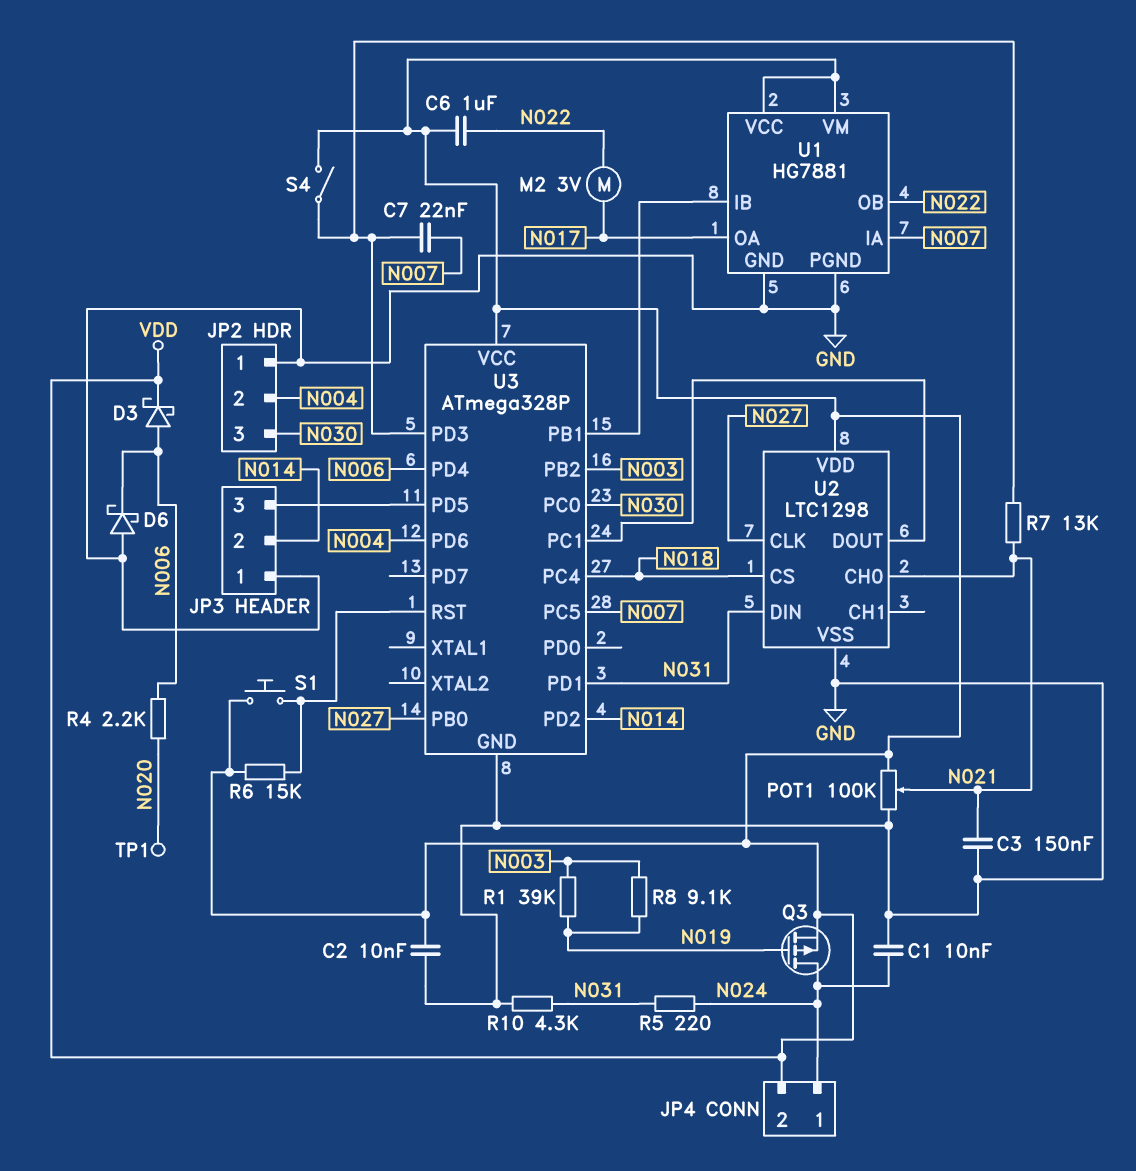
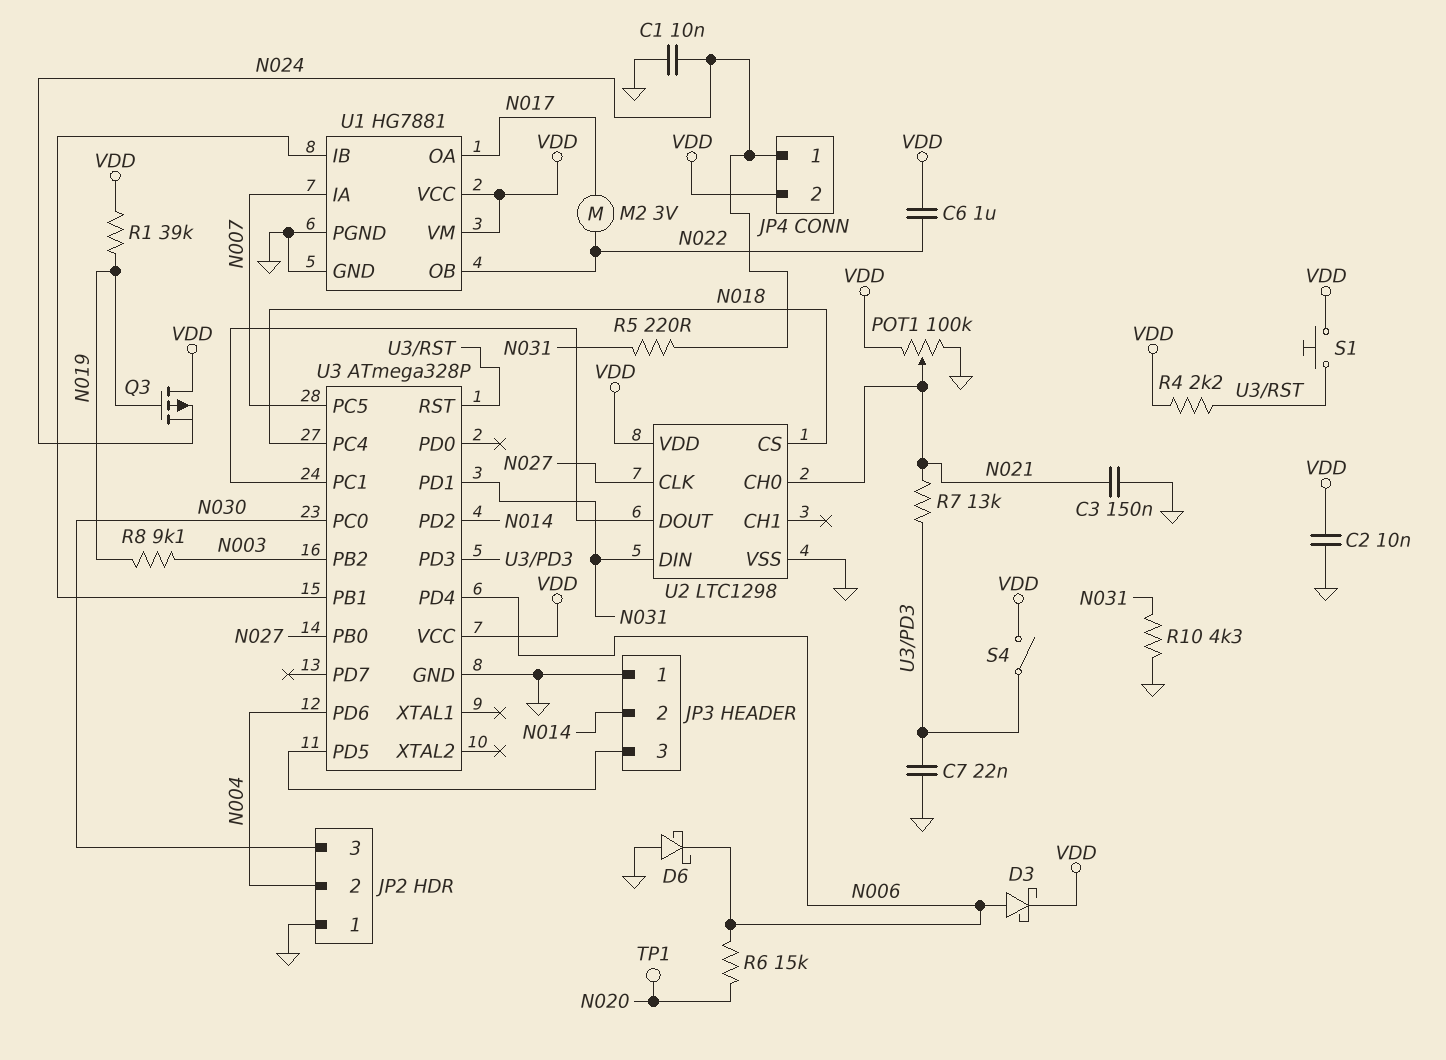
C7: 22nF (N007, U3/PD3) -> 22nF (GND, U3/PD3)
Q3: PMOS (G N019, D N024, S VDD) -> PMOS (G N019, D VDD, S N024)
R1: 39k (N003, N019) -> 39k (N019, VDD)
R4: 2.2k (N006, N020) -> 2.2k (U3/RST, VDD)
R6: 15k (U3/RST, VDD) -> 15k (N006, N020)

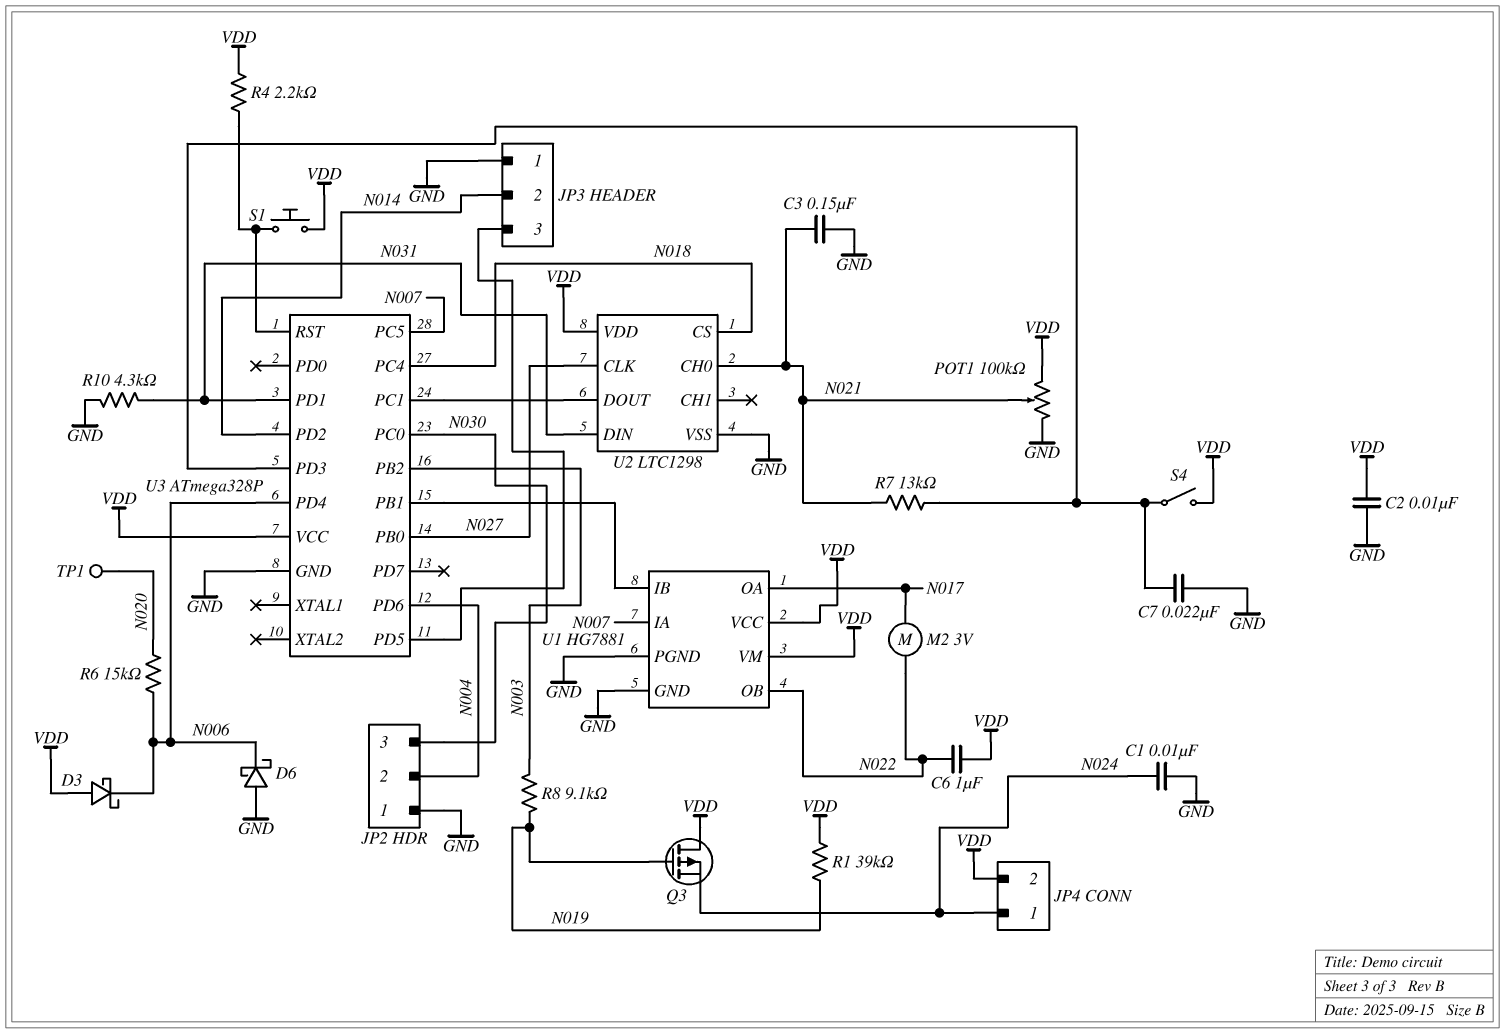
D3: schottky (A N006, K VDD) -> schottky (A VDD, K N006)
R5: 220 (N024, N031) -> none

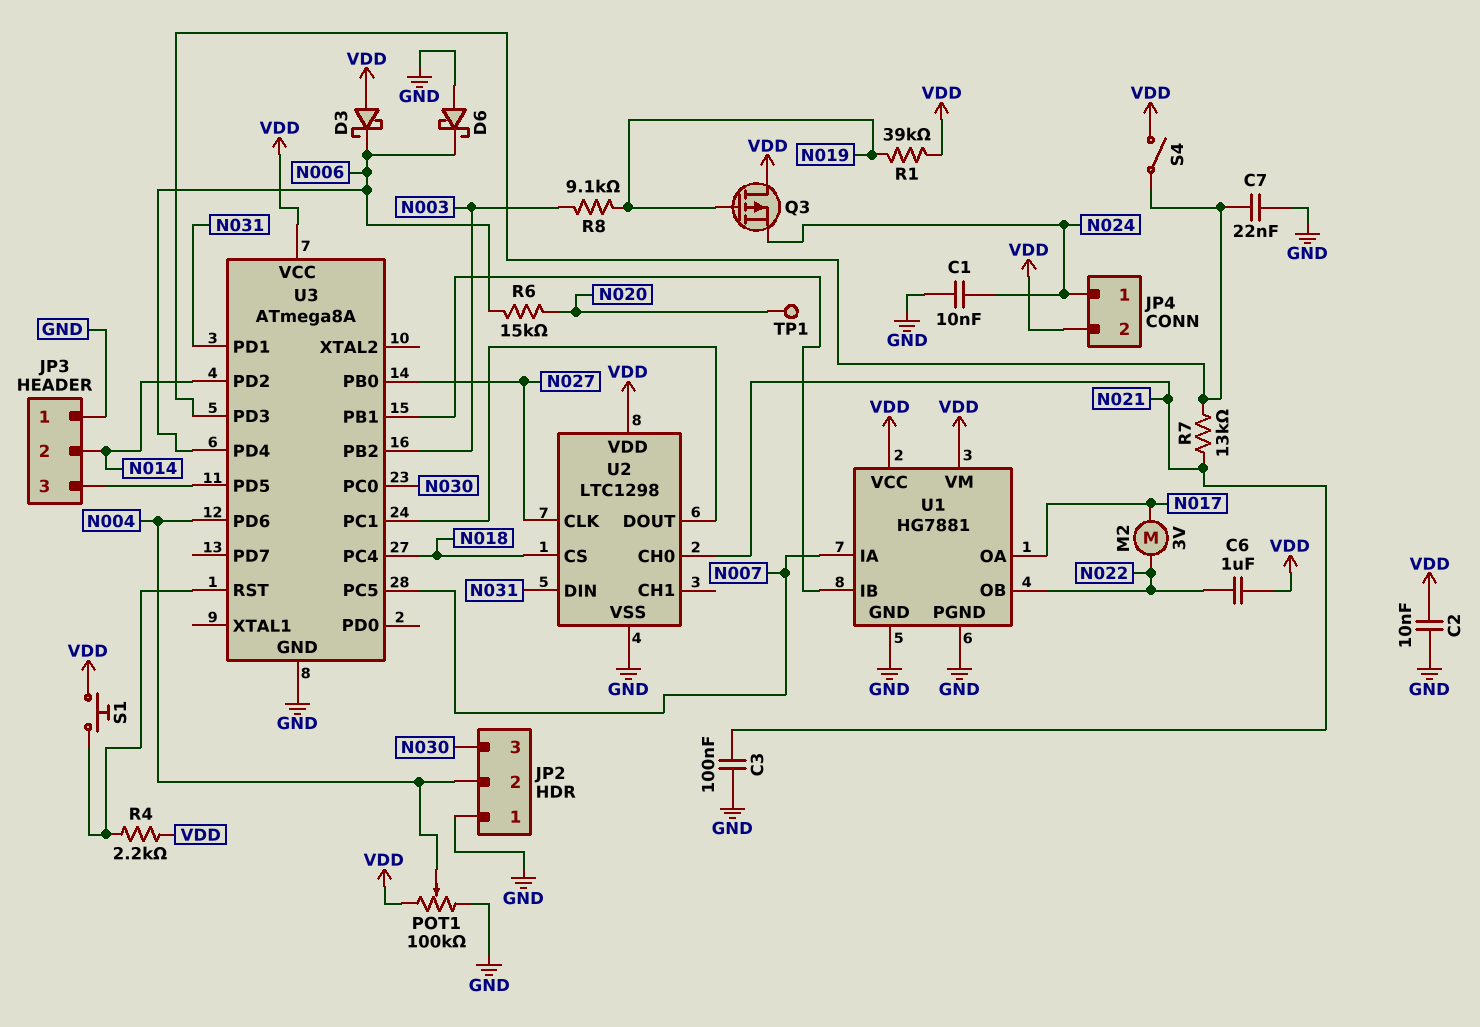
C3: 150nF (GND, N021) -> 100nF (GND, N021)
POT1: 100k (GND, VDD, wiper N021) -> 100k (GND, VDD, wiper N004)
R10: 4.3k (GND, N031) -> none
U3: ATmega328P -> ATmega8A

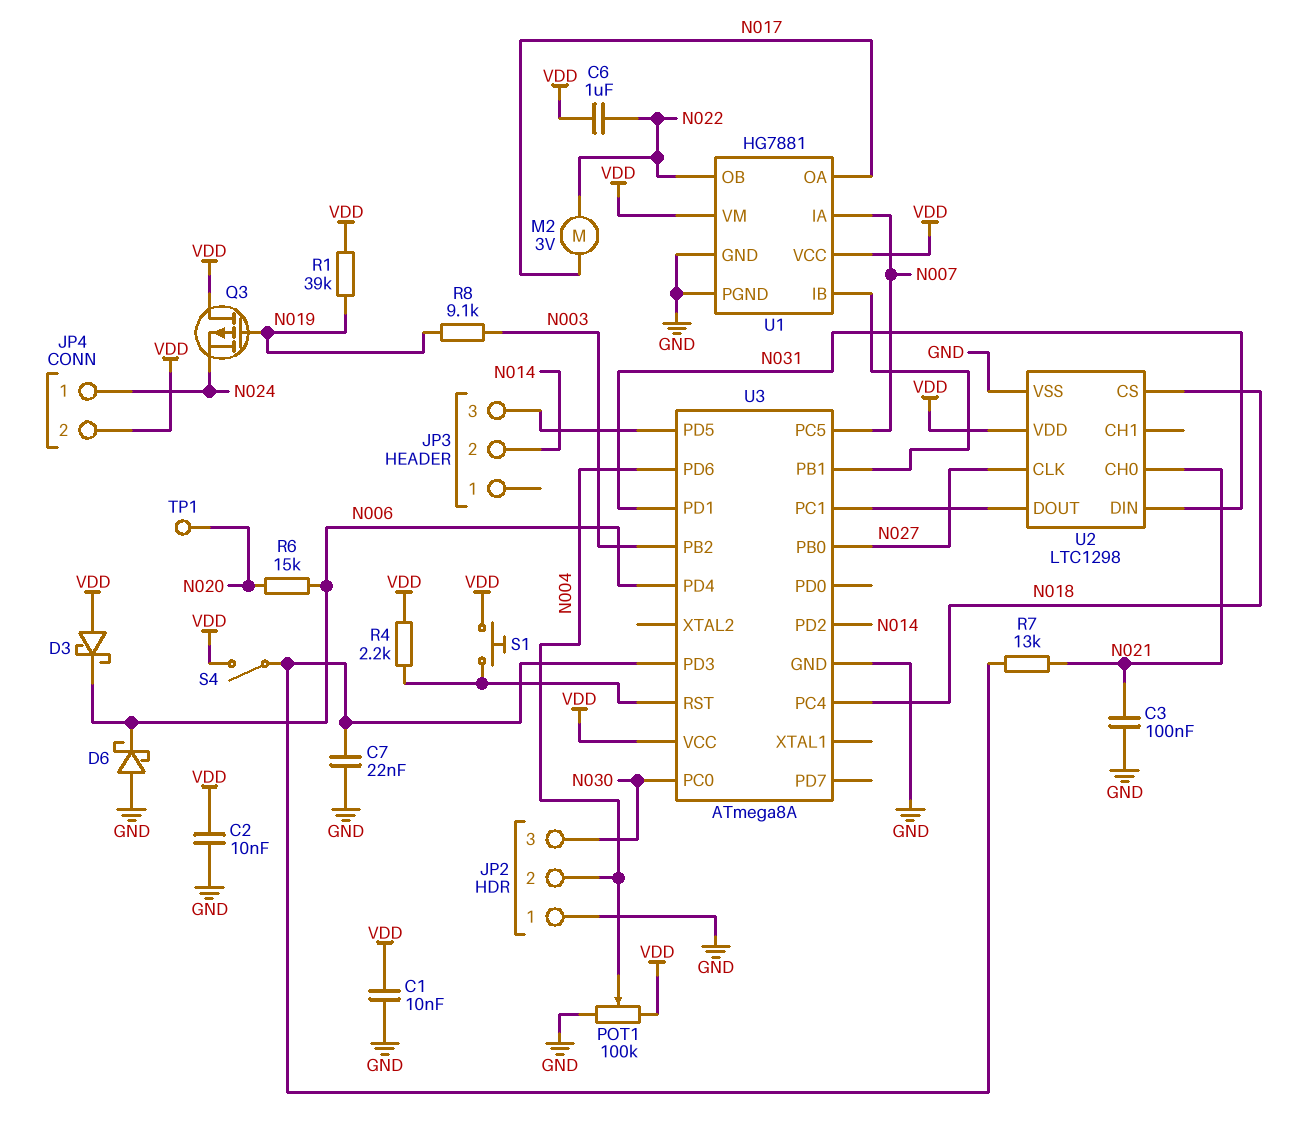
C1: 10nF (GND, N024) -> 10nF (GND, VDD)
JP3 pin 1: GND -> none

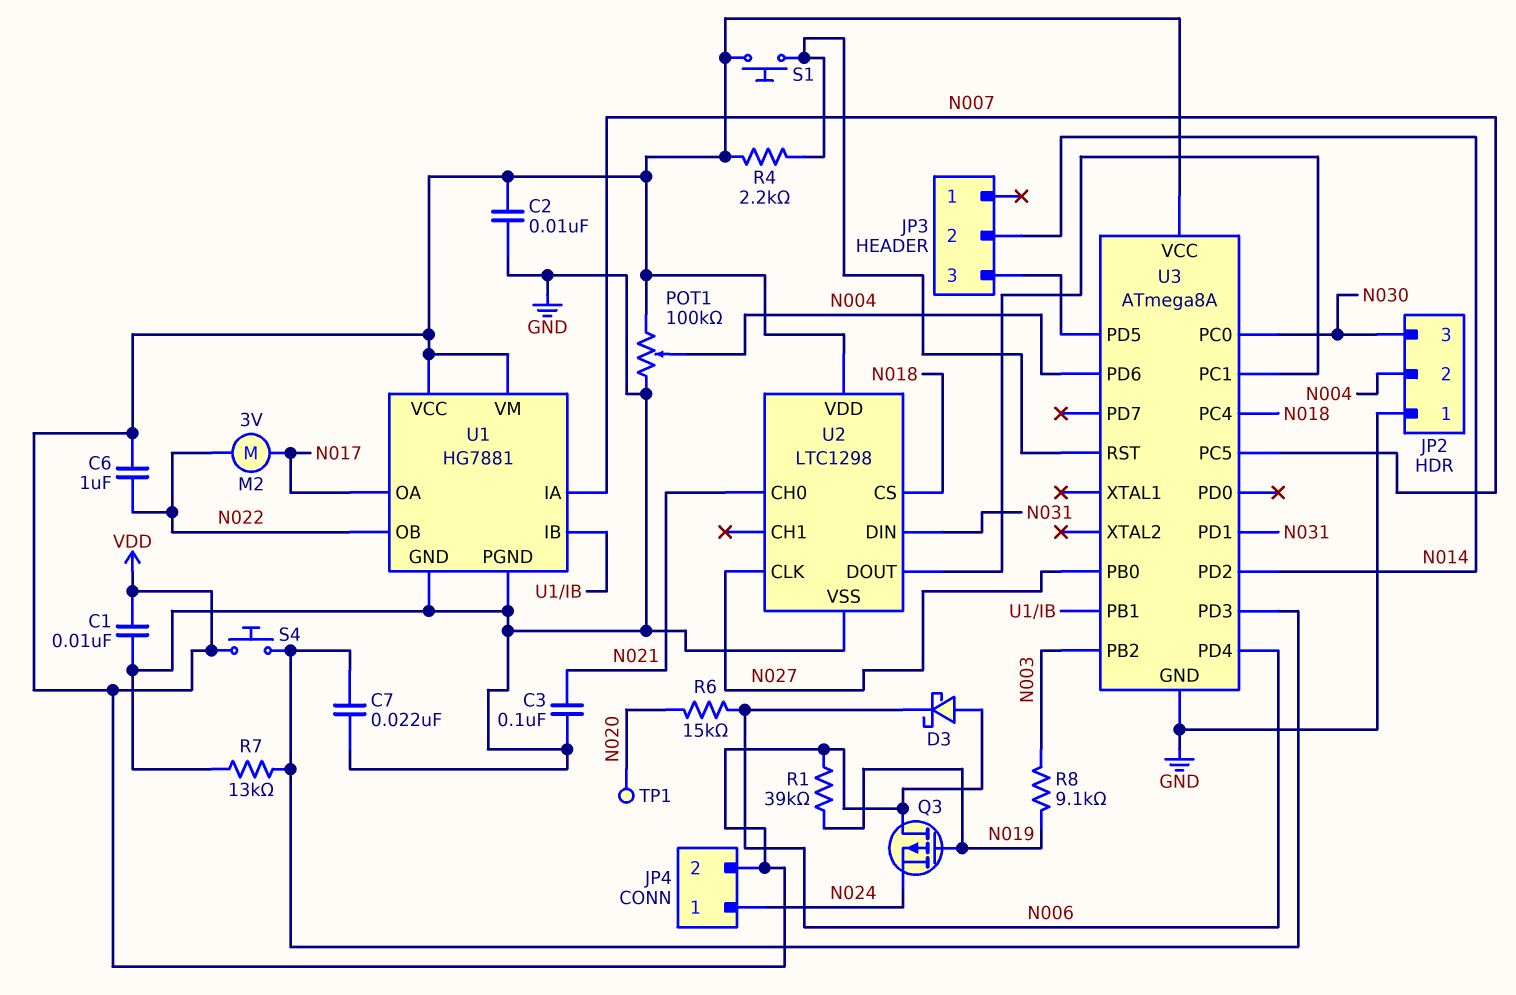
D6: schottky (A GND, K N006) -> none
R7: 13k (N021, U3/PD3) -> 13k (GND, U3/PD3)
S4: switch (U3/PD3, VDD) -> button (U3/PD3, VDD)

